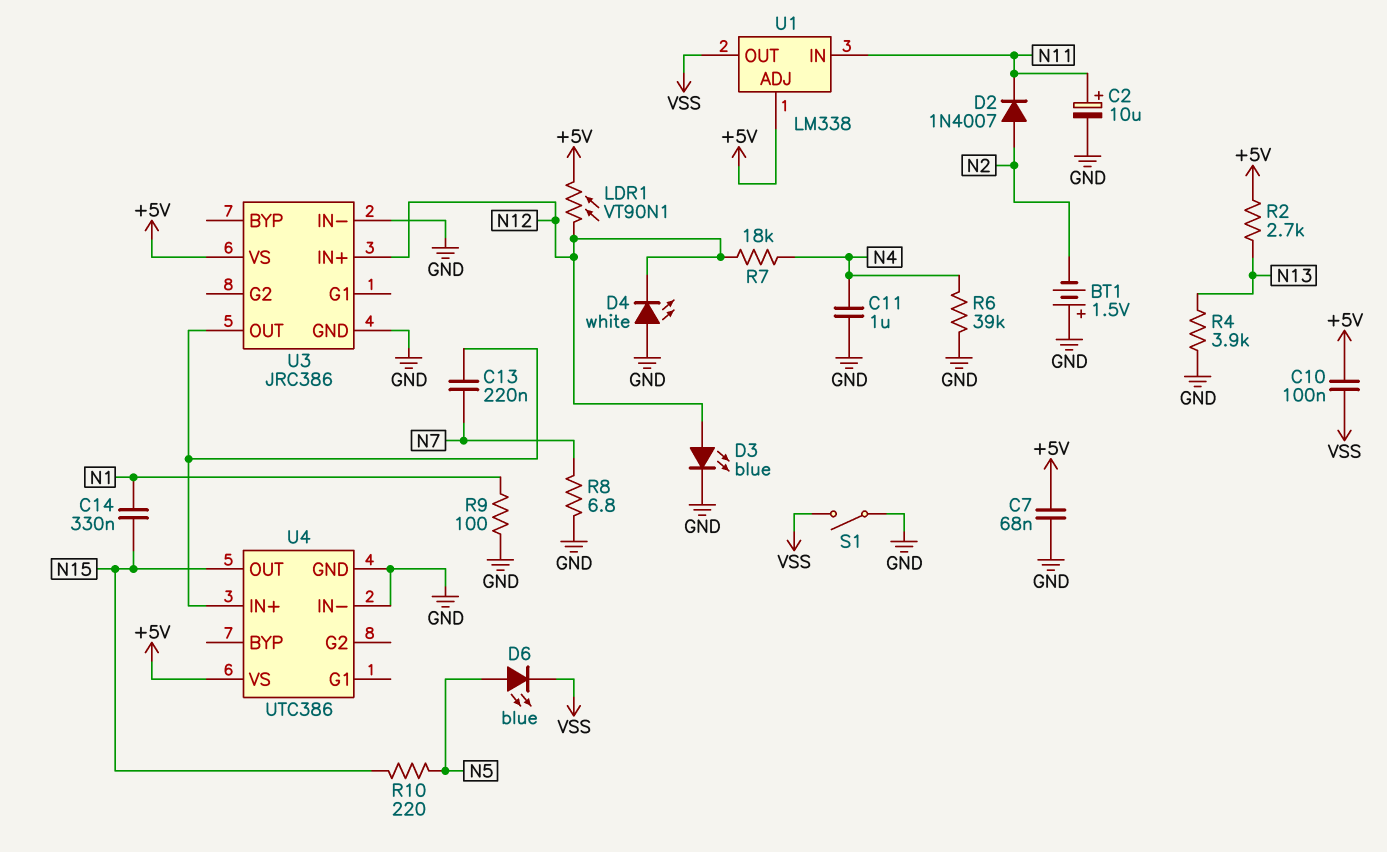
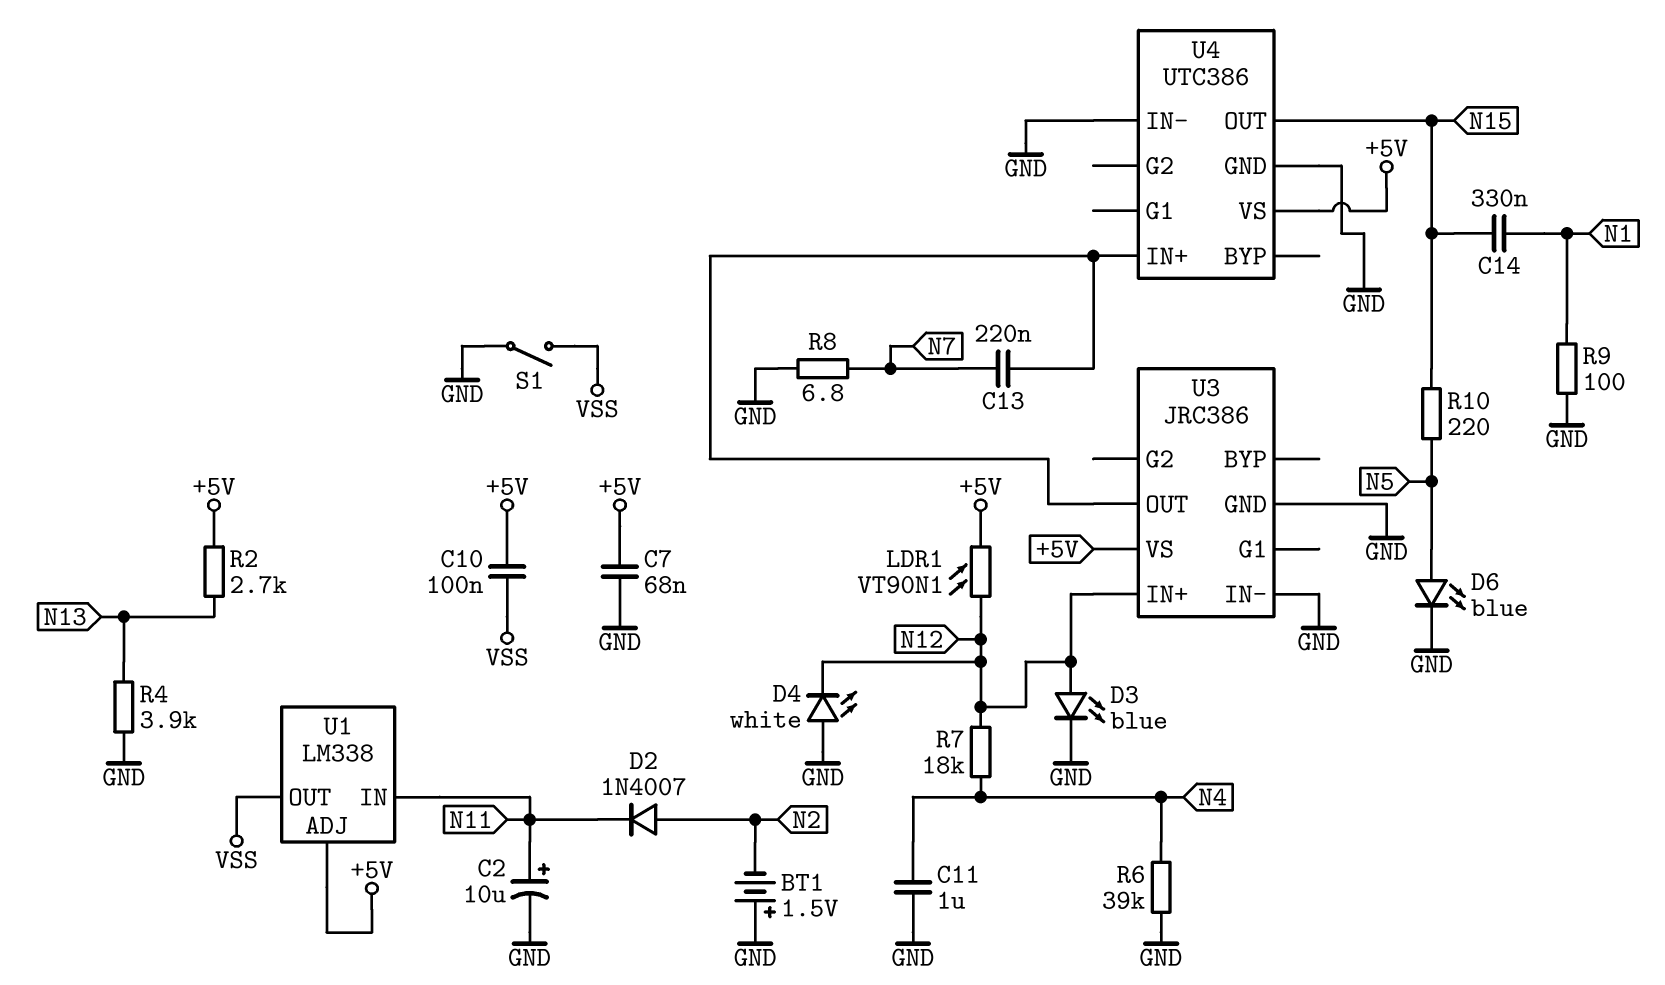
D6: LED blue (A N5, K VSS) -> LED blue (A N5, K GND)

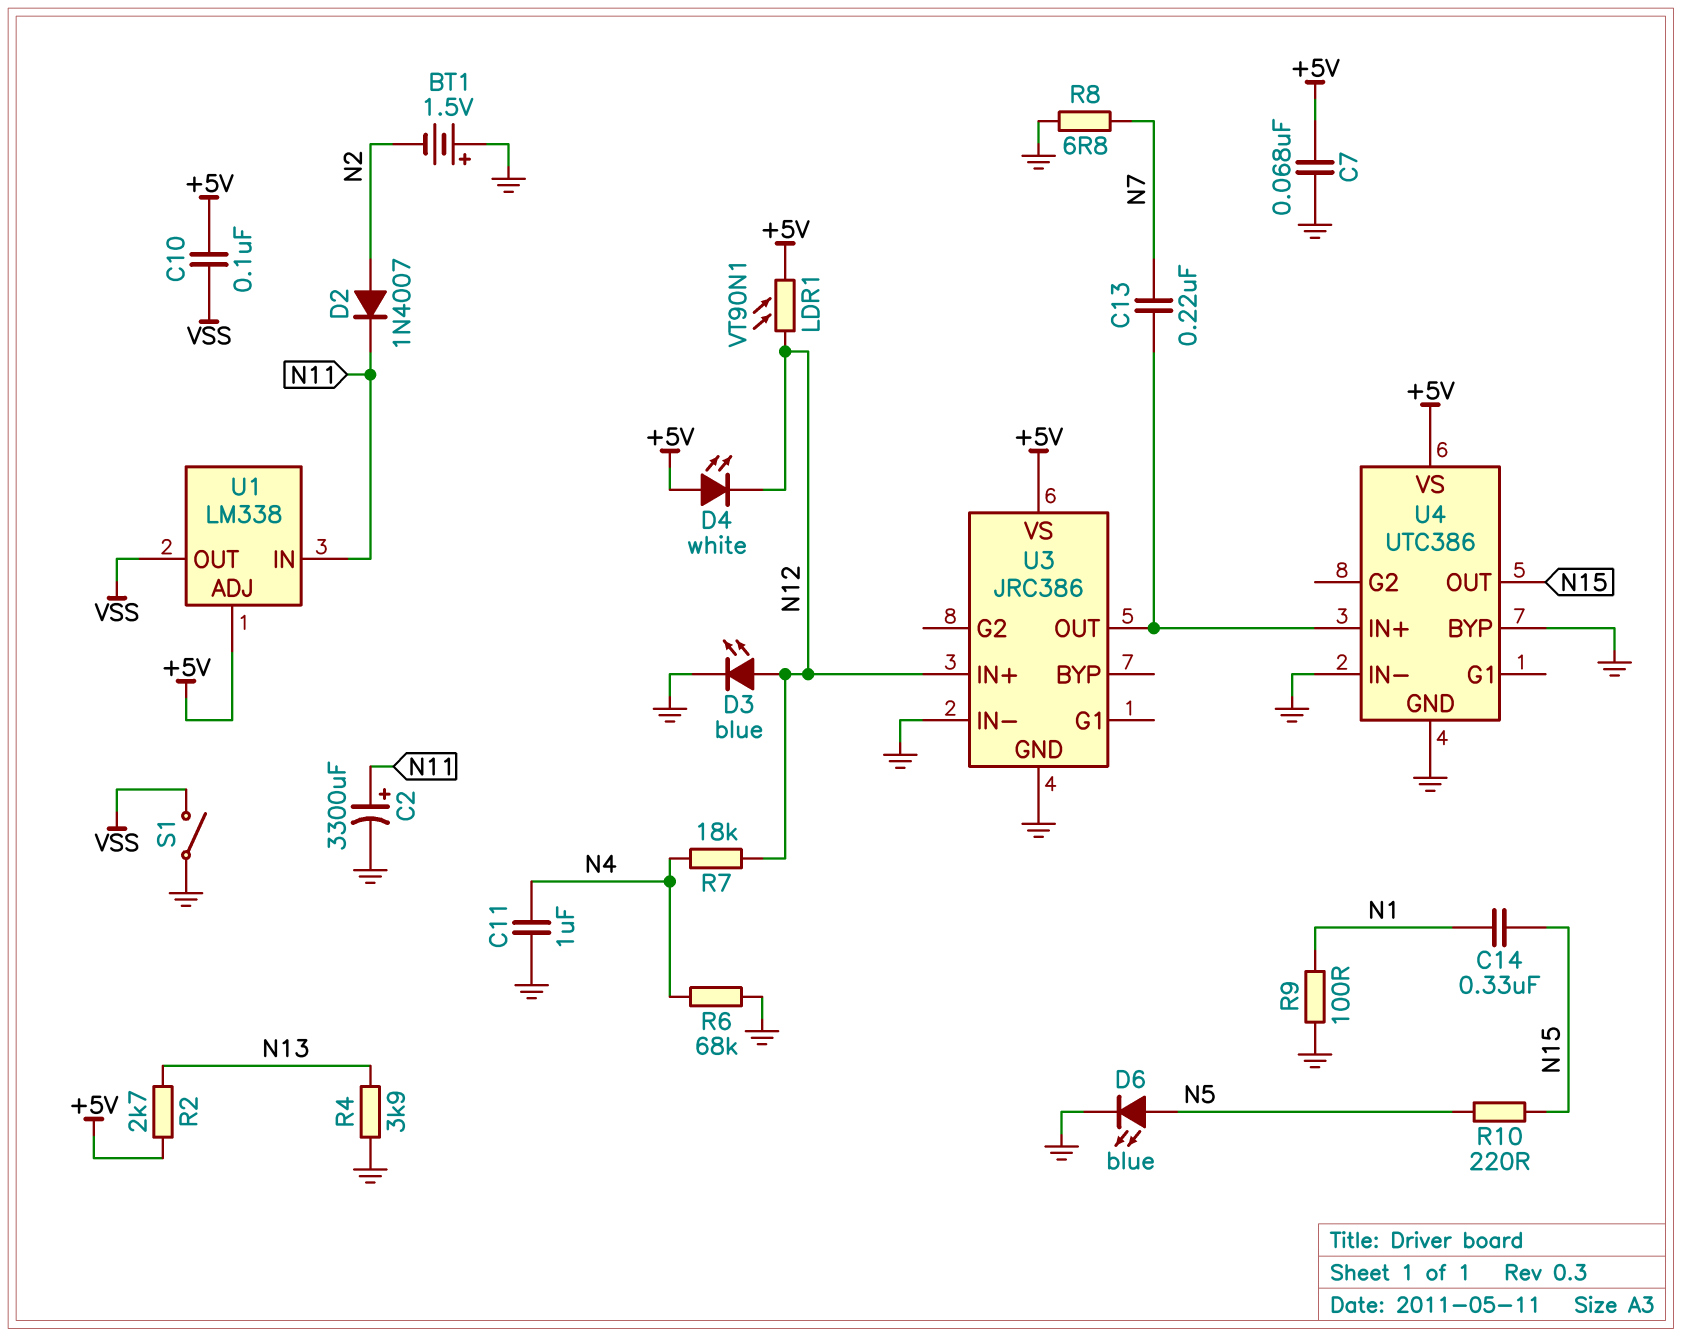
C2: 10uF (plus N11, minus GND) -> 3300uF (plus N11, minus GND)
D4: LED white (A GND, K N12) -> LED white (A +5V, K N12)
R6: 39k (GND, N4) -> 68k (GND, N4)
U4 pin BYP: none -> GND

